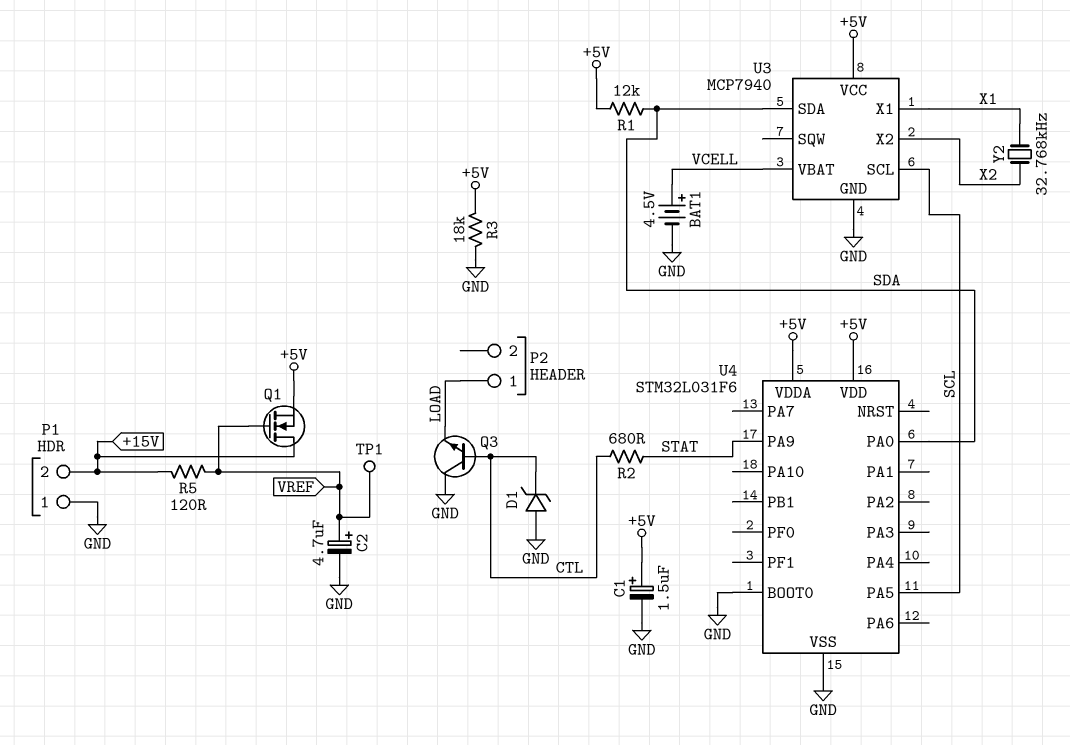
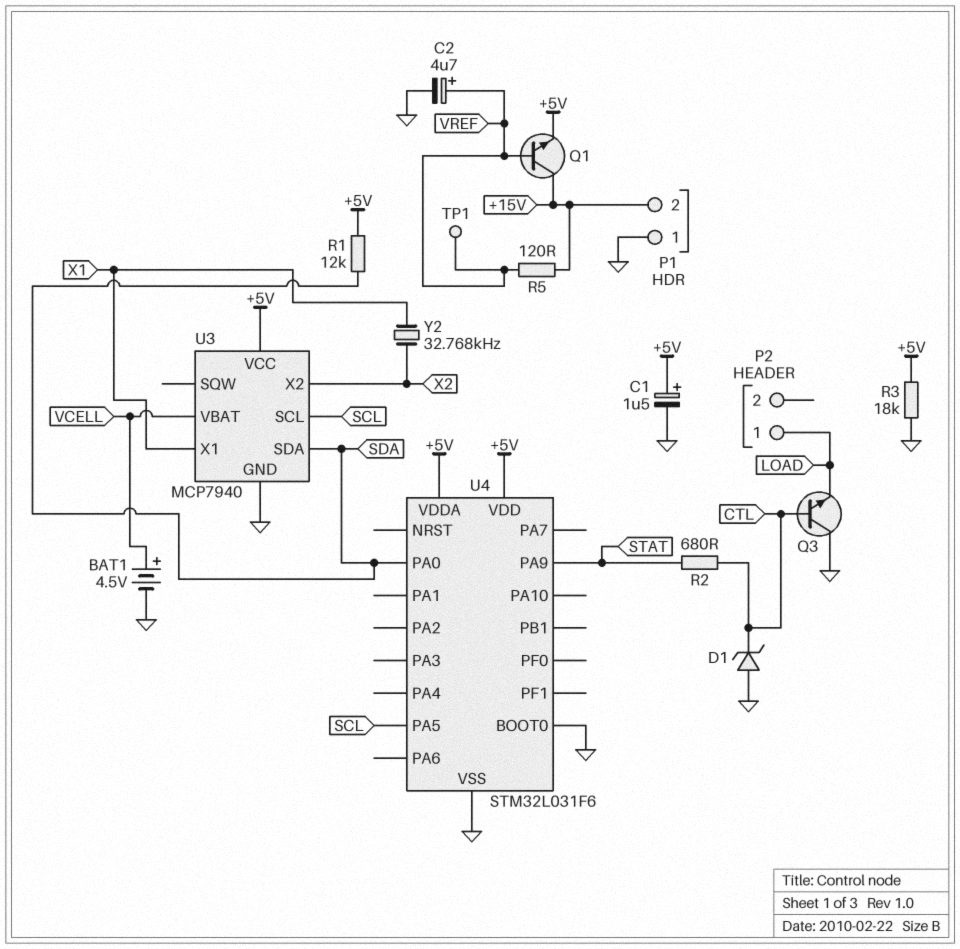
Q1: NMOS (G VREF, D +15V, S +5V) -> NPN (B VREF, C +15V, E +5V)

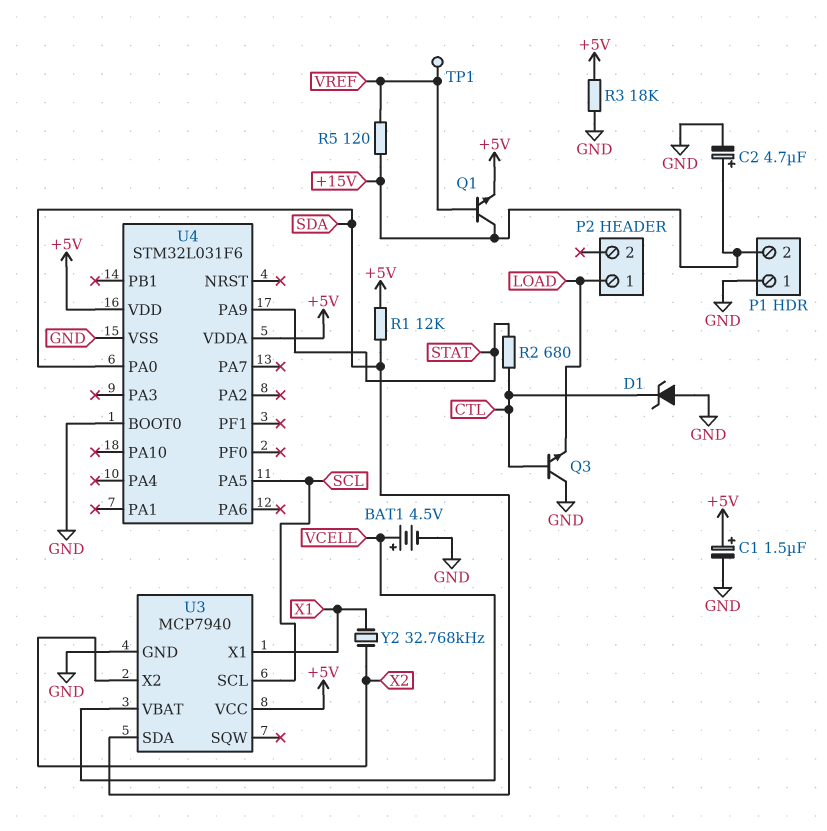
C2: 4.7uF (plus VREF, minus GND) -> 4.7uF (plus +15V, minus GND)

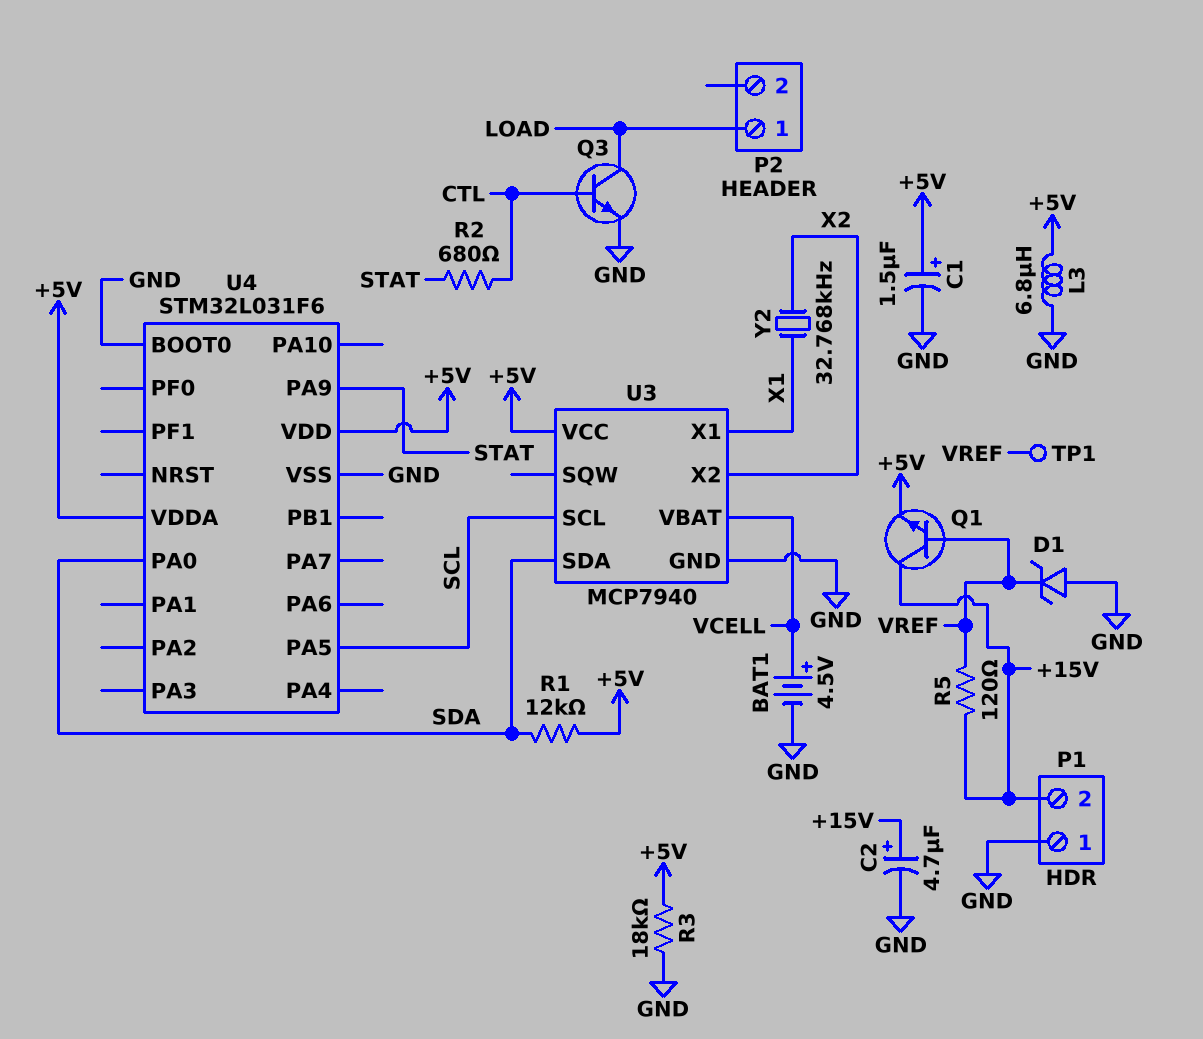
D1: zener (A GND, K CTL) -> zener (A GND, K VREF)
L3: none -> 6.8uH (+5V, GND)
Q3: NPN (B CTL, C GND, E LOAD) -> NPN (B CTL, C LOAD, E GND)

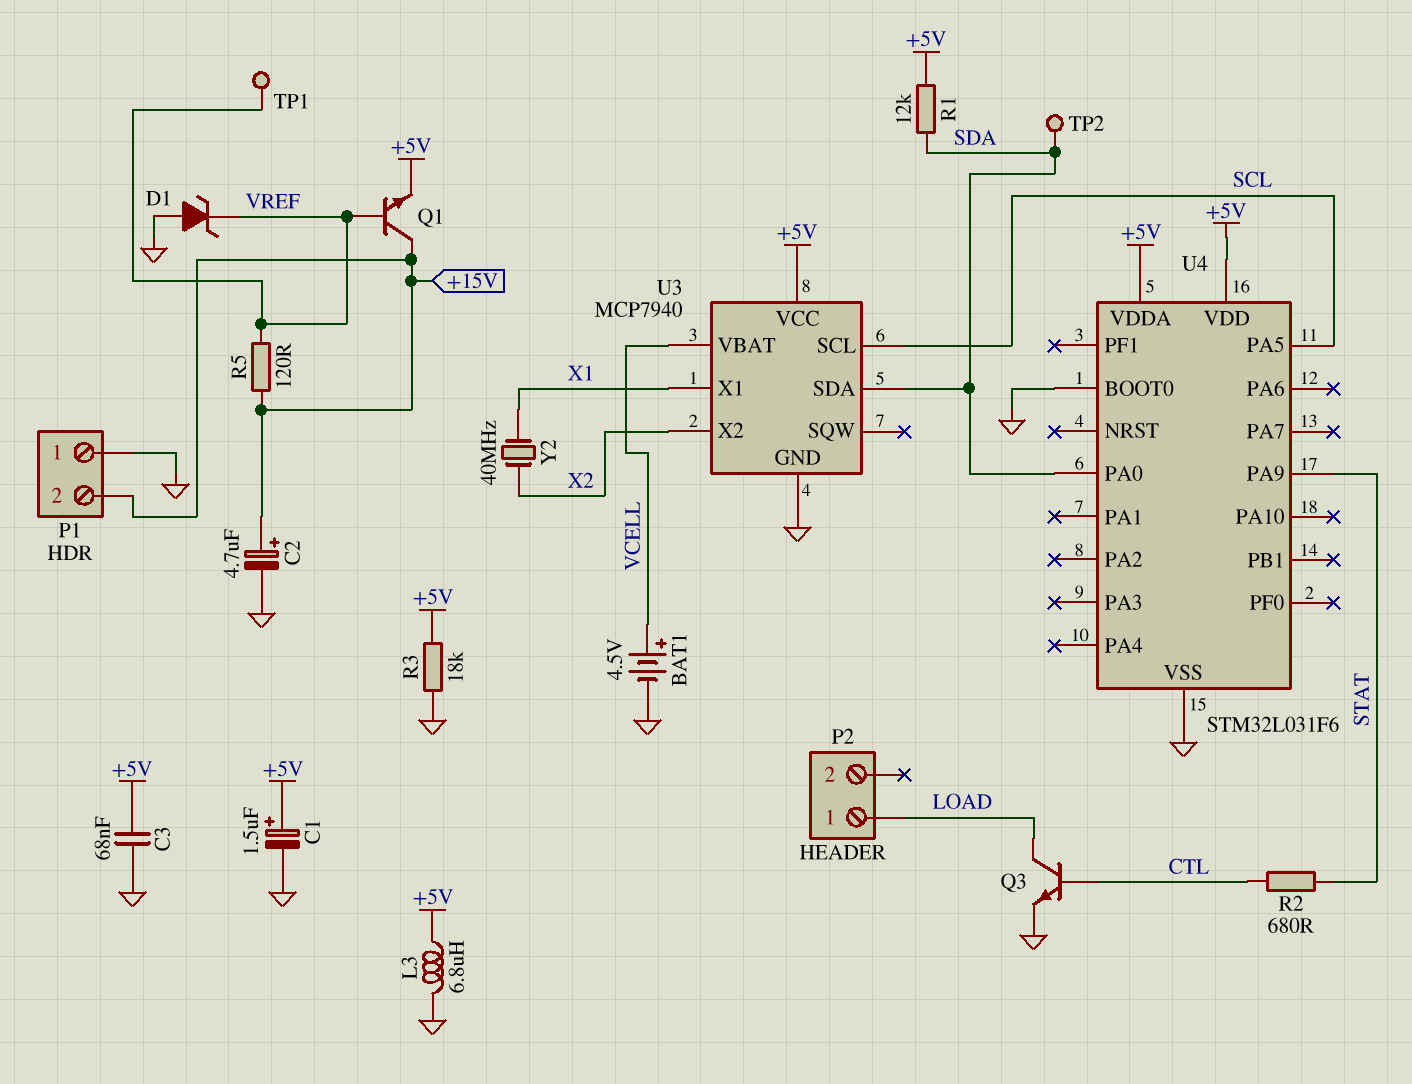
C3: none -> 68nF (+5V, GND)
TP2: none -> test point (SDA)
Y2: 32.768kHz (X1, X2) -> 40MHz (X1, X2)

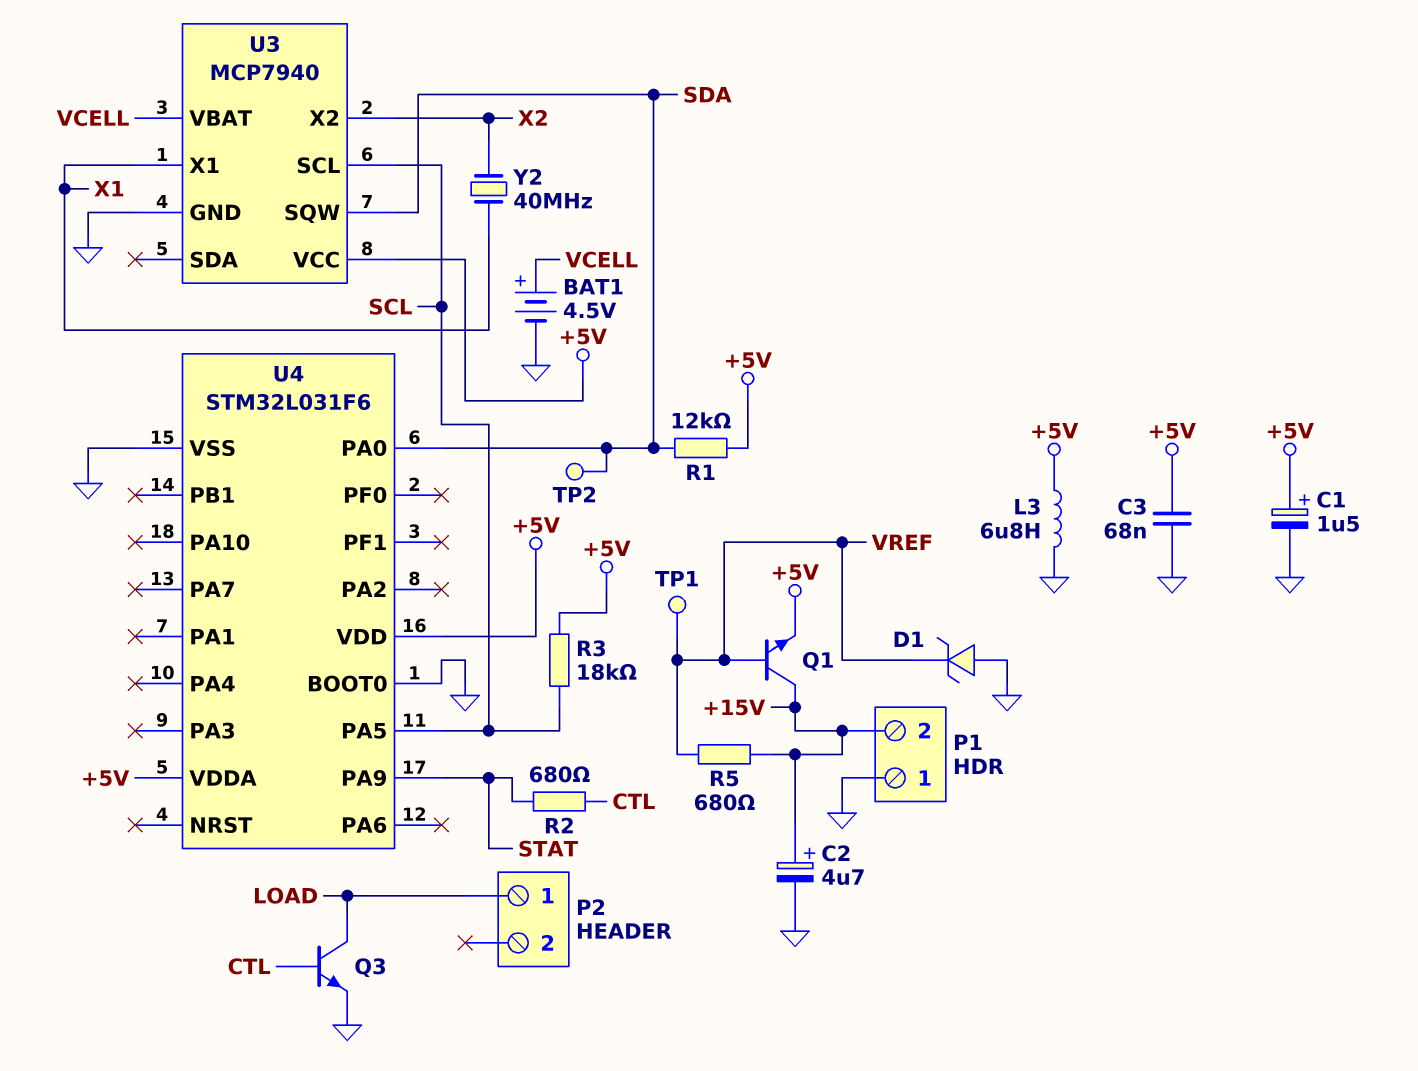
R3: 18k (+5V, GND) -> 18k (+5V, SCL)
R5: 120 (+15V, VREF) -> 680 (+15V, VREF)
U3 pin SDA: SDA -> none
U3 pin SQW: none -> SDA

